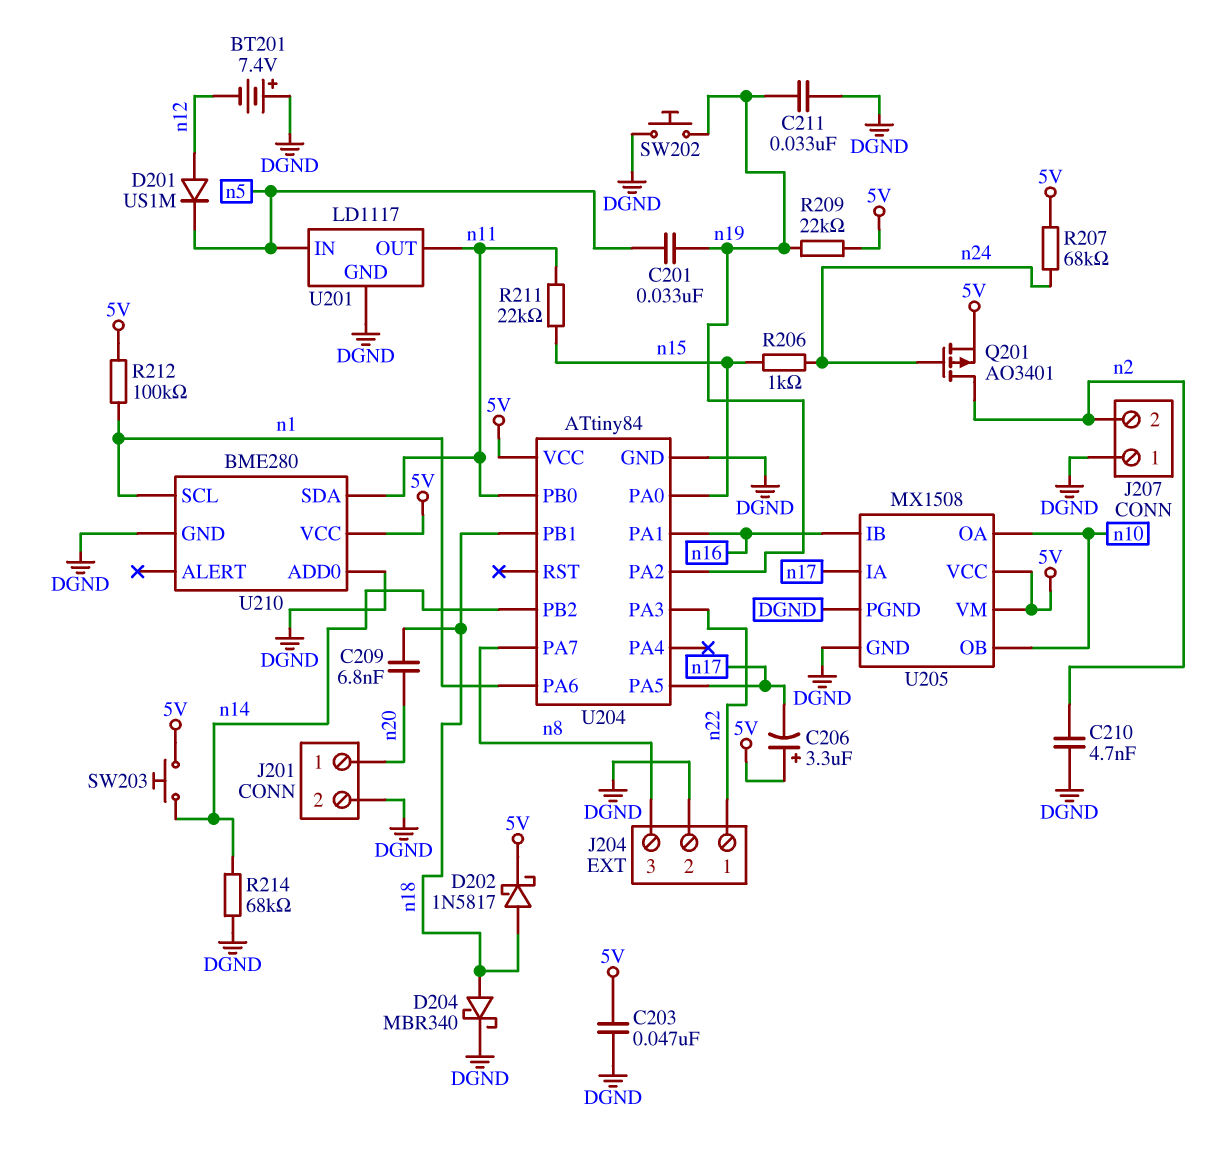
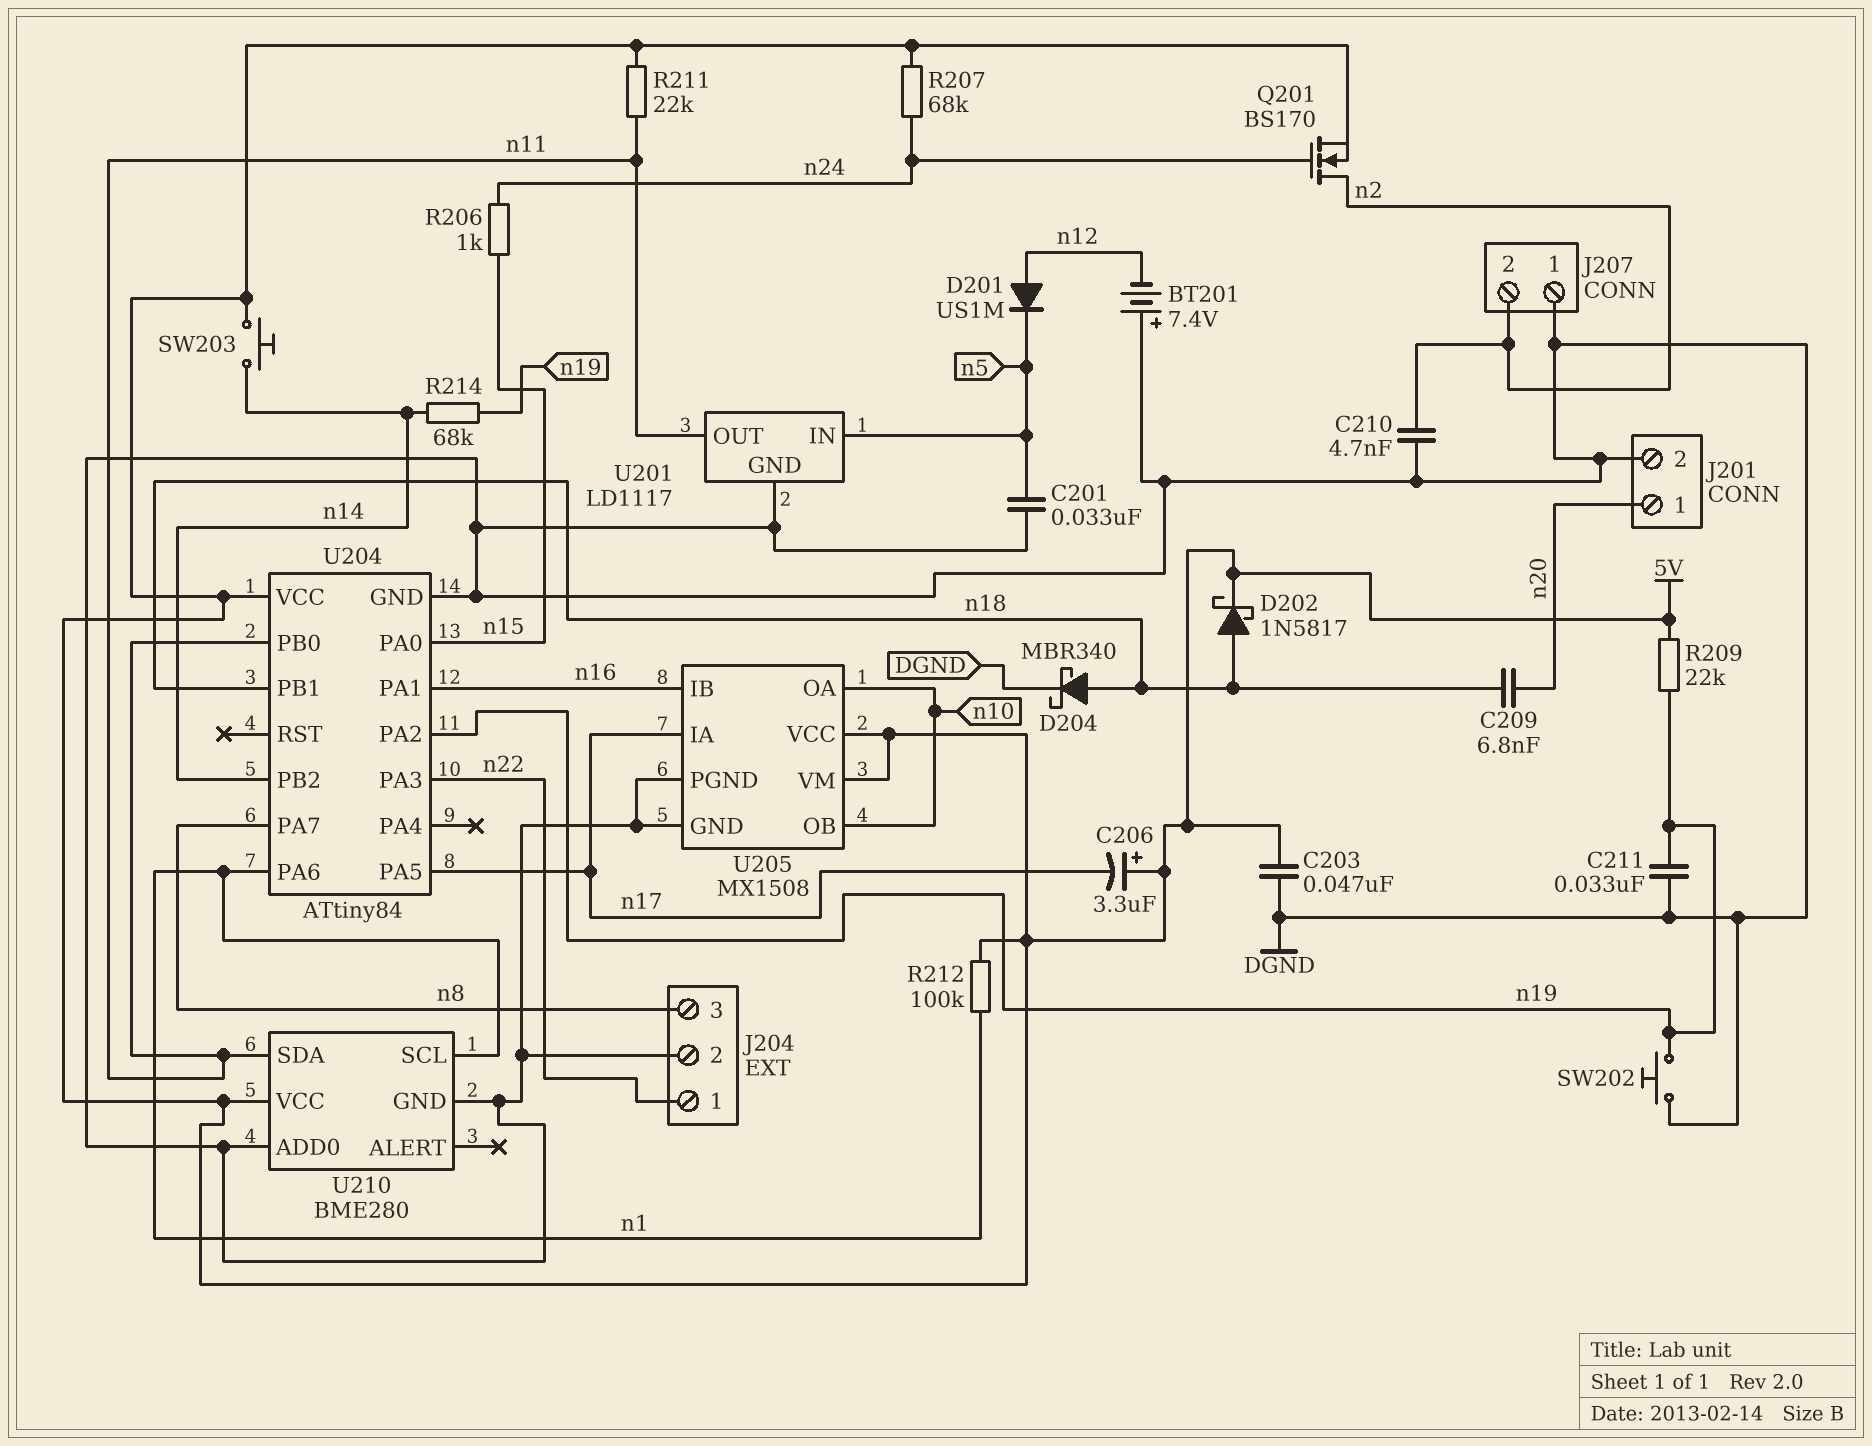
C201: 33nF (n5, n19) -> 33nF (DGND, n5)
Q201: PMOS AO3401 (G n24, D n2, S 5V) -> NMOS BS170 (G n24, D n2, S 5V)
R211: 22k (n11, n15) -> 22k (5V, n11)
R214: 68k (DGND, n14) -> 68k (n14, n19)

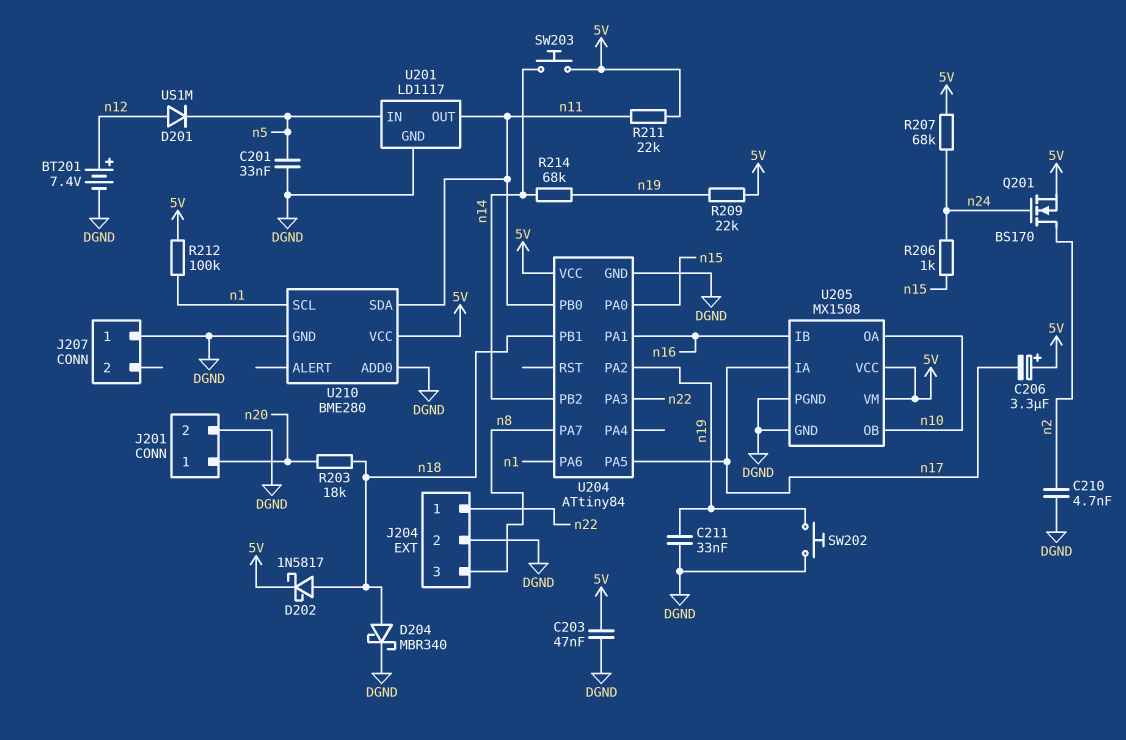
BT201: 7.4V (plus DGND, minus n12) -> 7.4V (plus n12, minus DGND)
C209: 6.8nF (n18, n20) -> none
J207 pin 2: n2 -> none
R203: none -> 18k (n18, n20)

